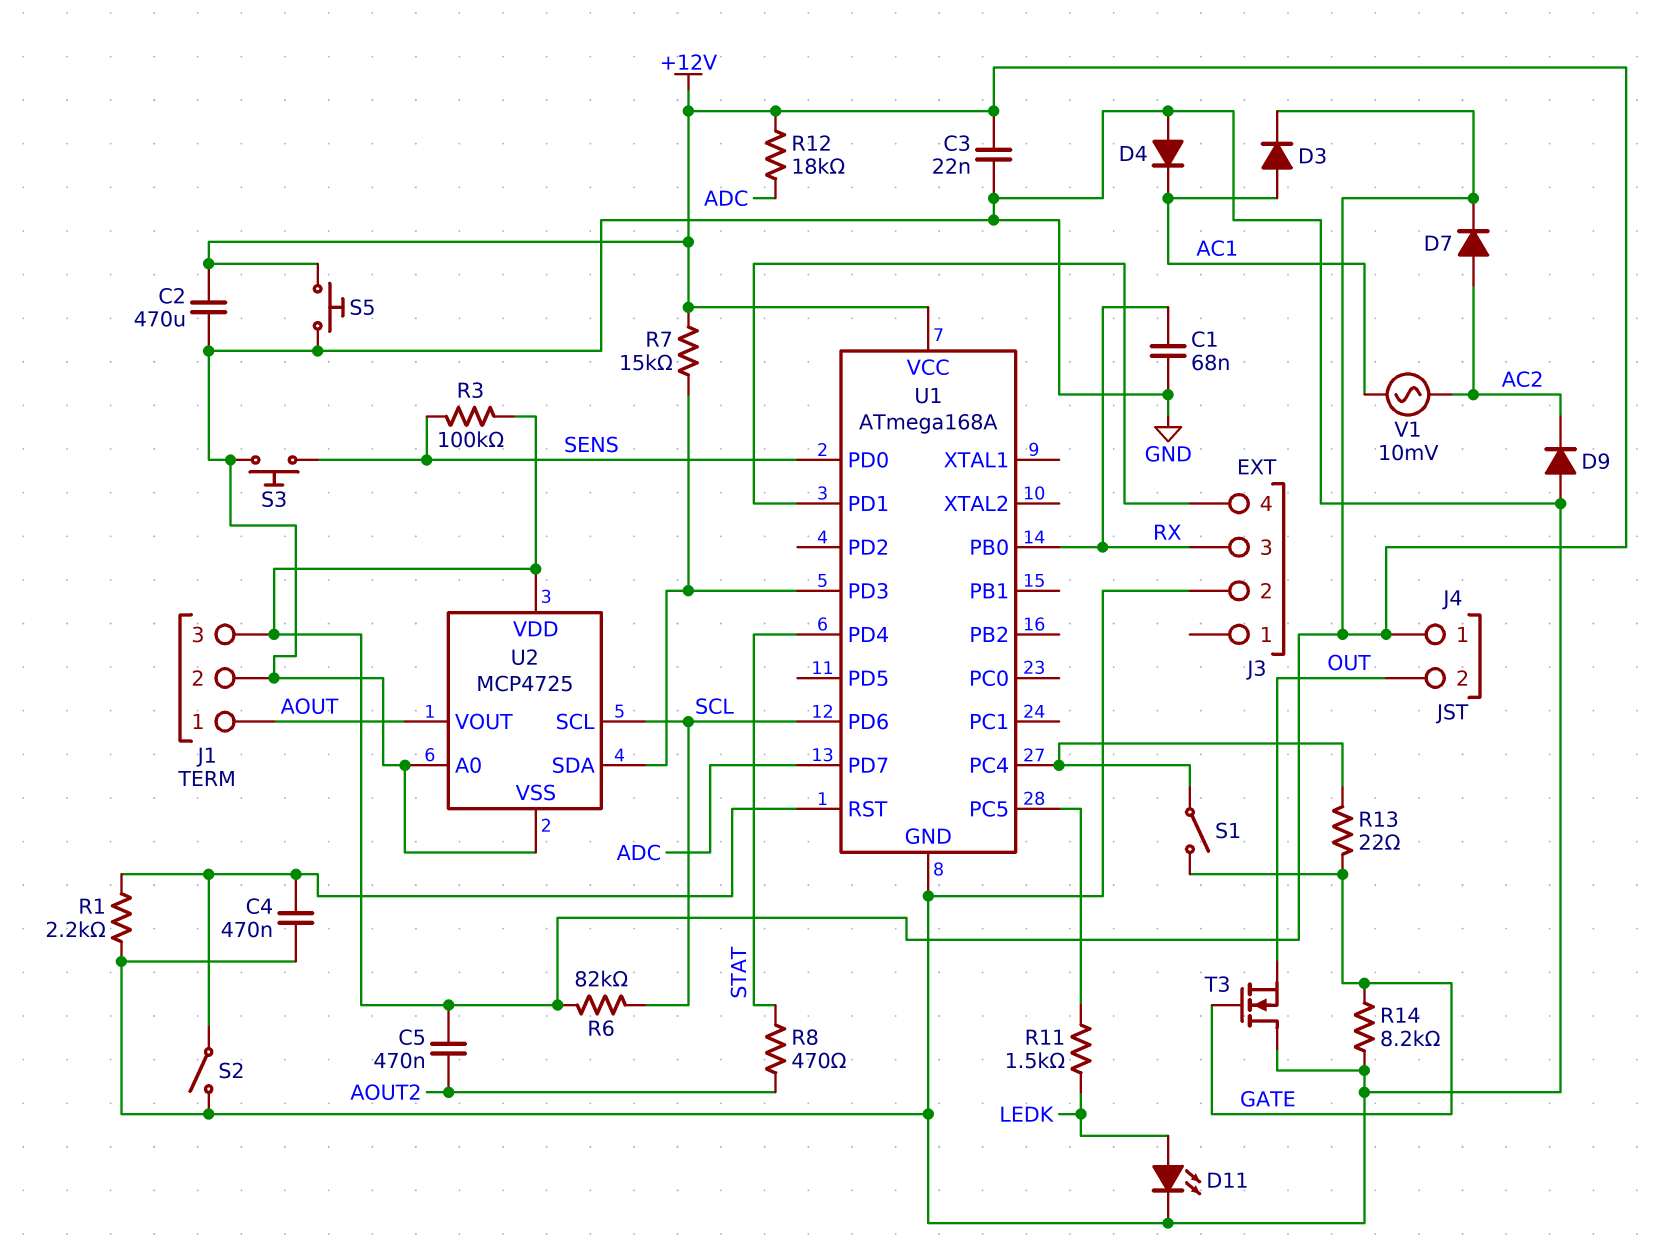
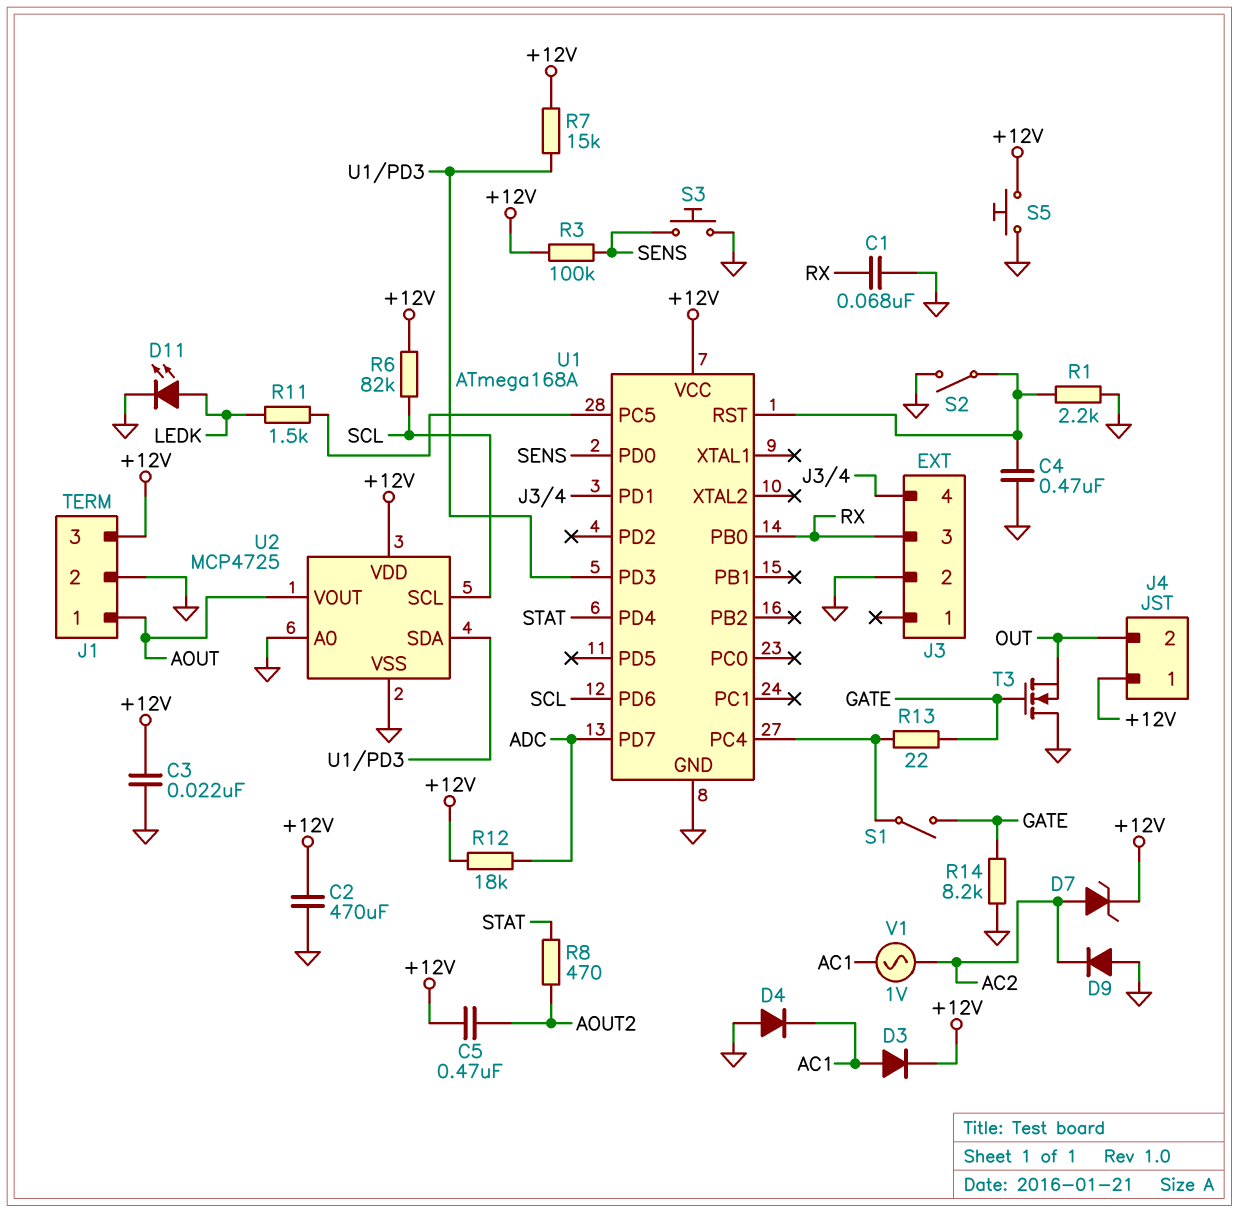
D7: diode (A AC2, K +12V) -> zener (A AC2, K +12V)
V1: AC 10mV (AC1, AC2) -> AC 1V (AC1, AC2)

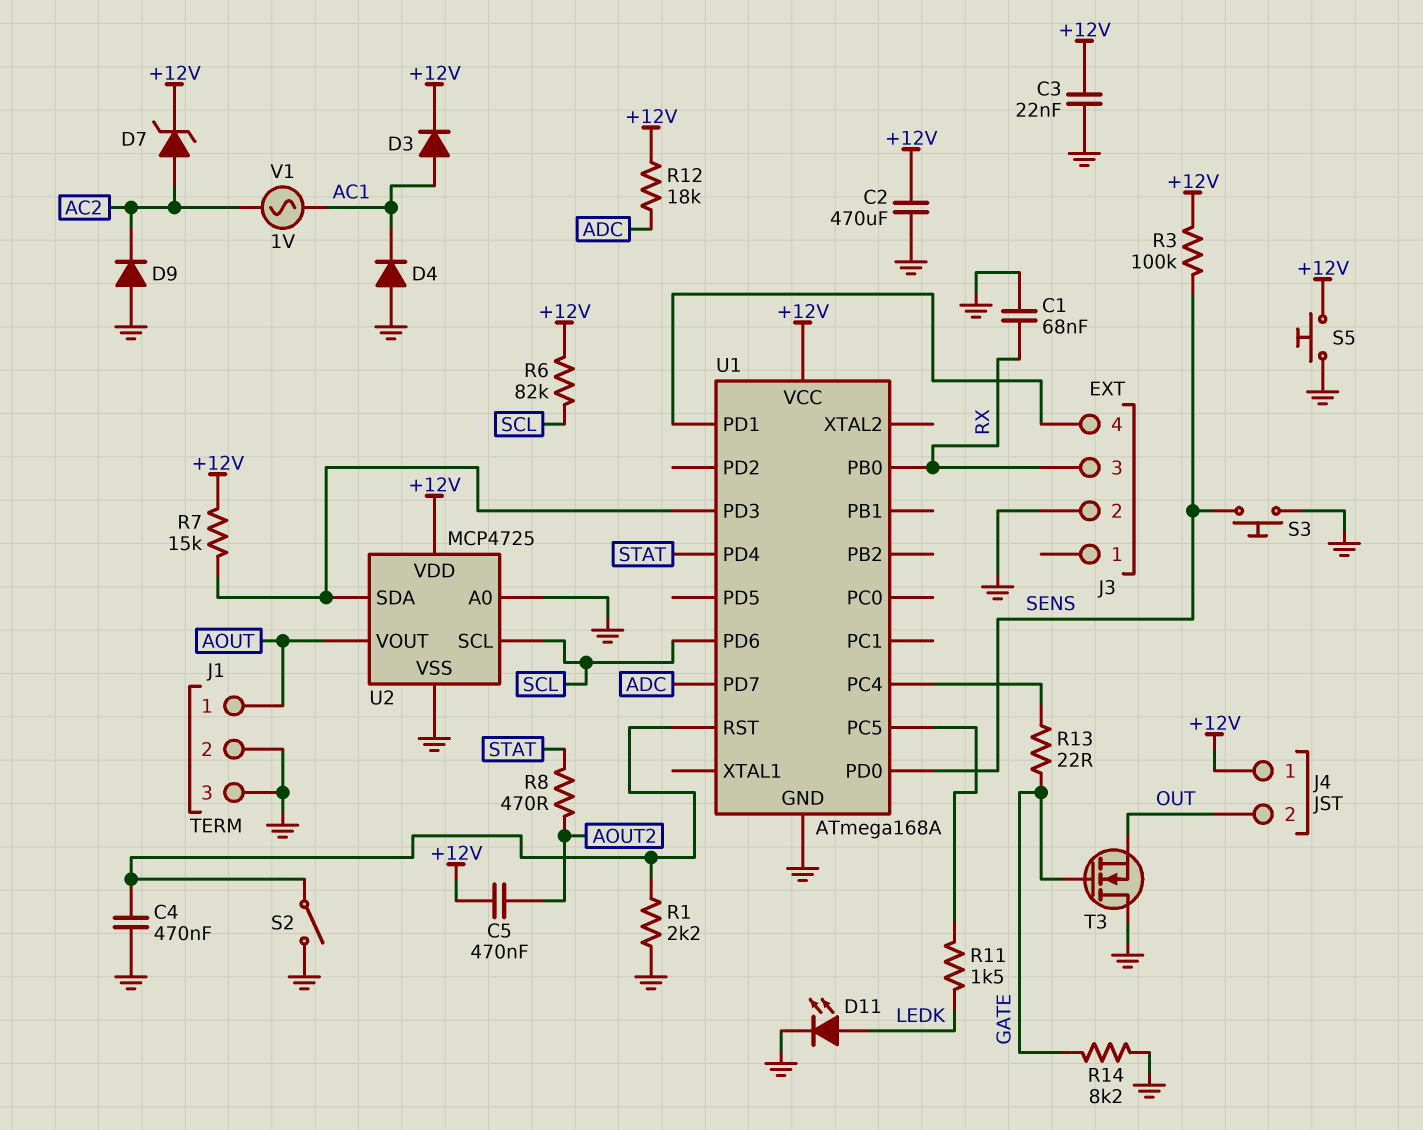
J1 pin 3: +12V -> GND
S1: switch (GATE, U1/PC4) -> none

